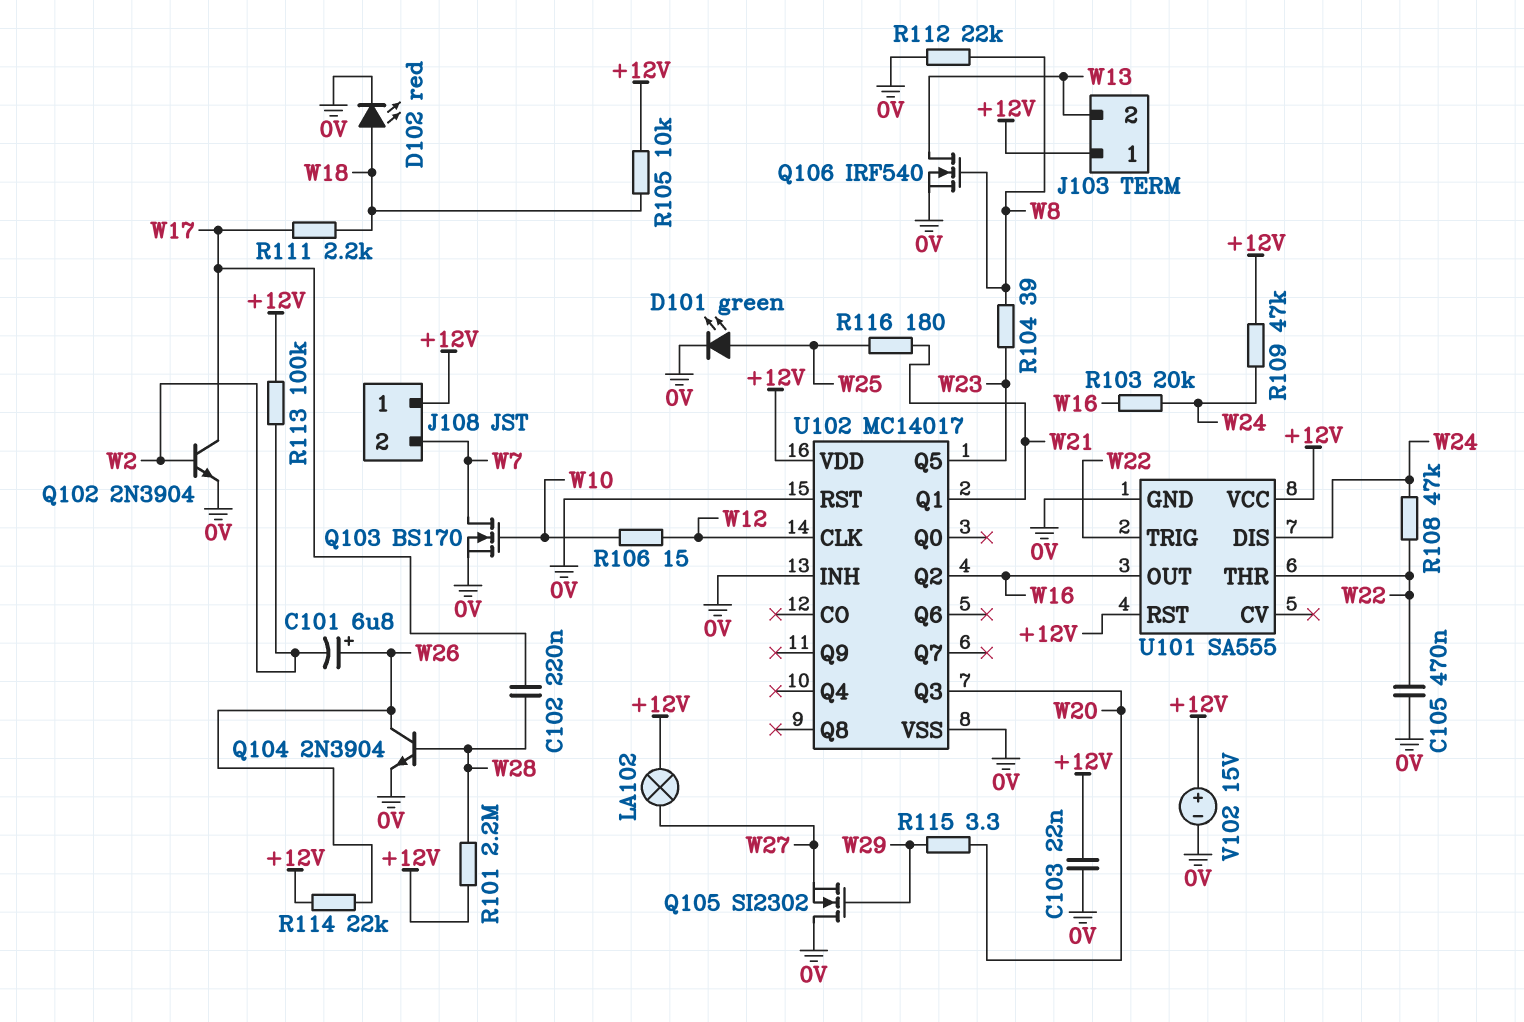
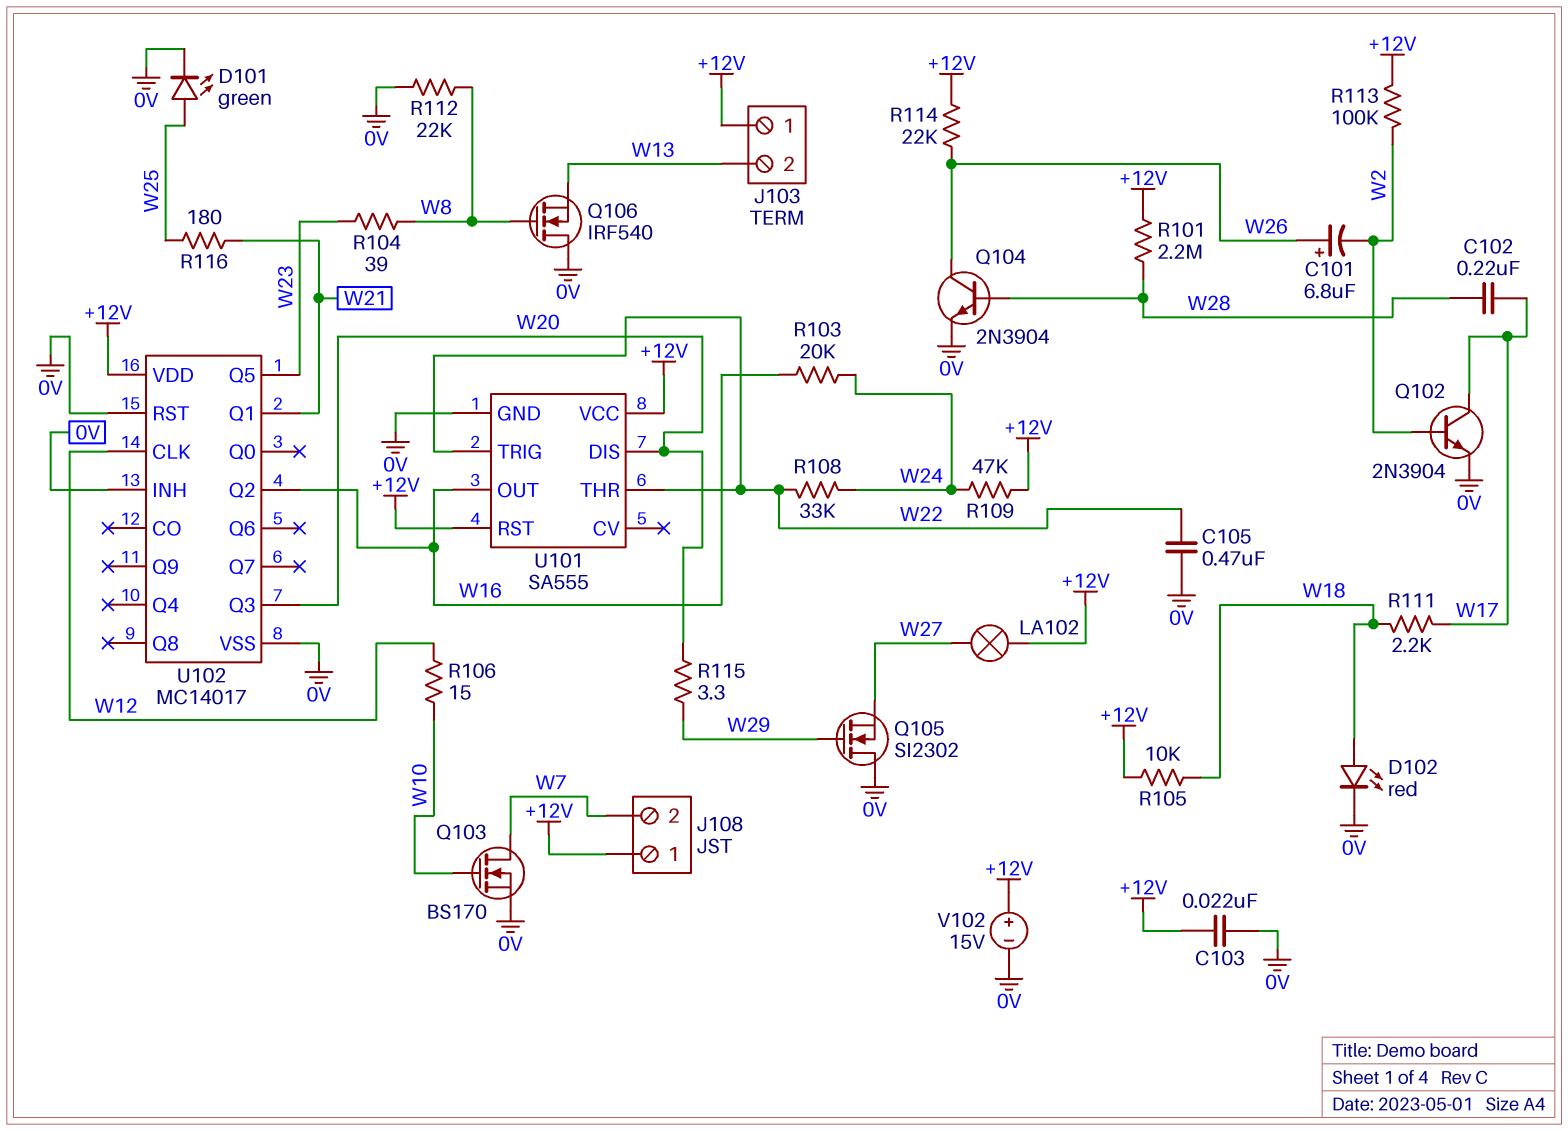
Q106: NMOS IRF540 (G W8, D W13, S 0V) -> NMOS IRF540 (G W8, D 0V, S W13)
R108: 47k (W22, W24) -> 33k (W22, W24)
U101 pin DIS: W24 -> W20

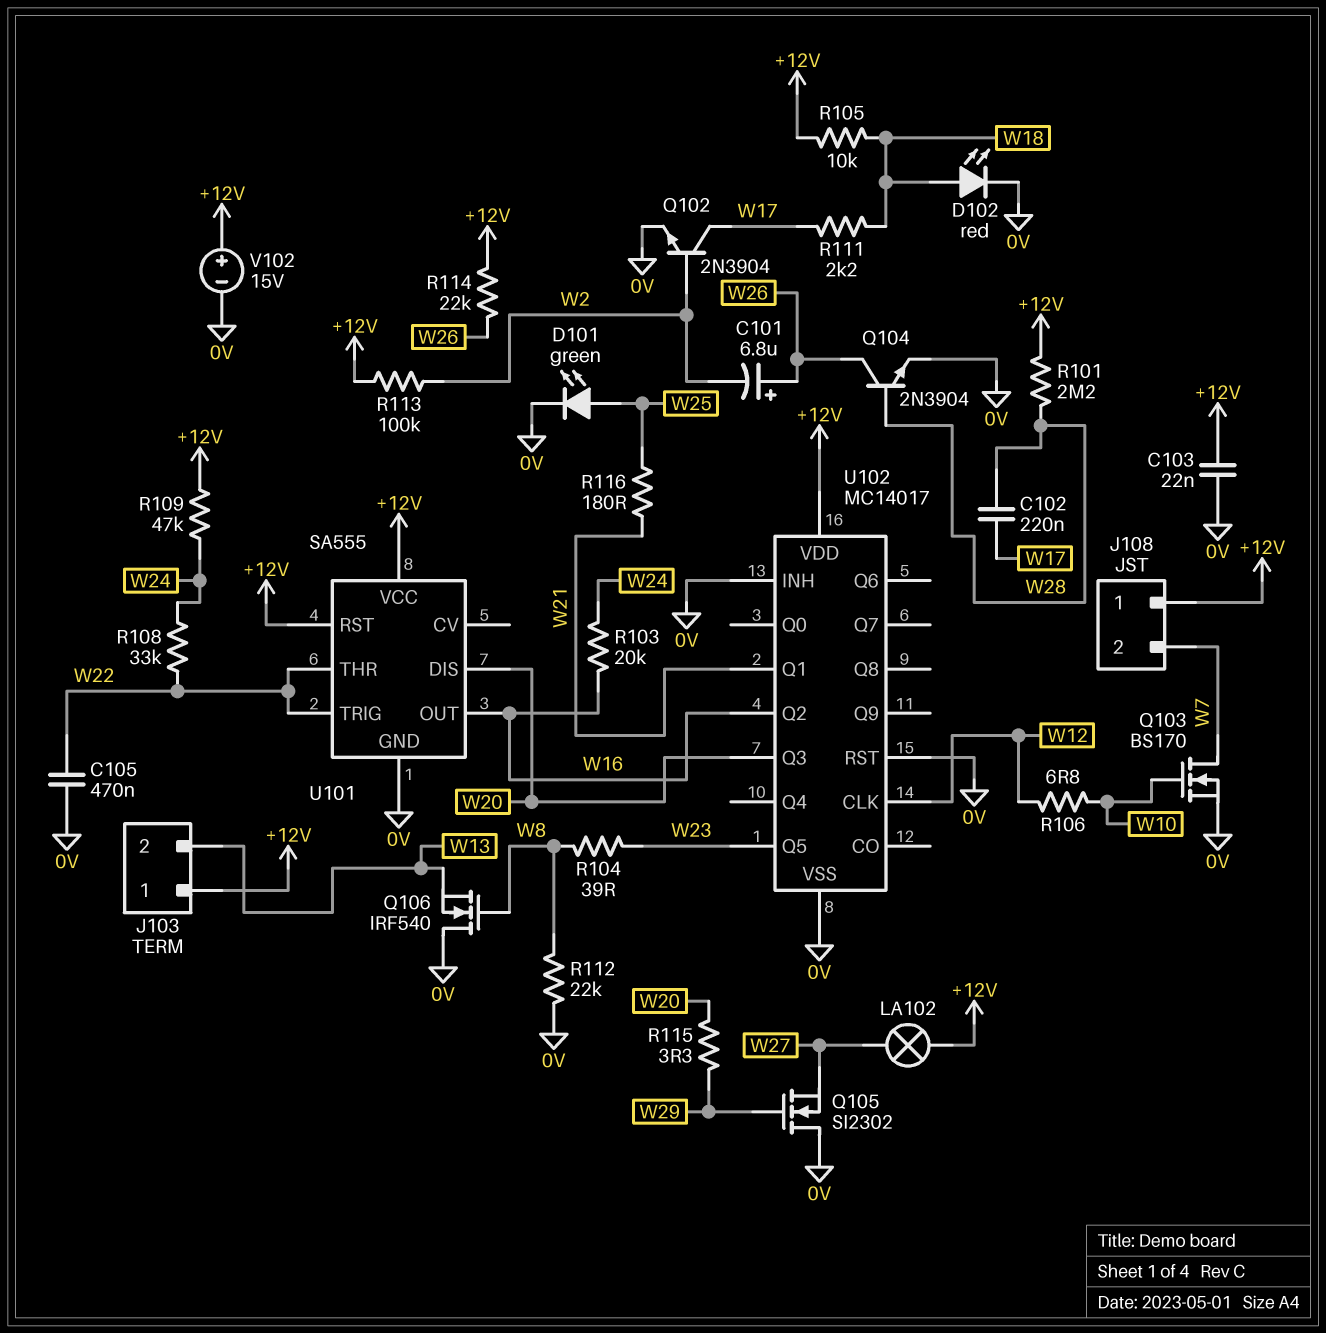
R106: 15 (W10, W12) -> 6.8 (W10, W12)

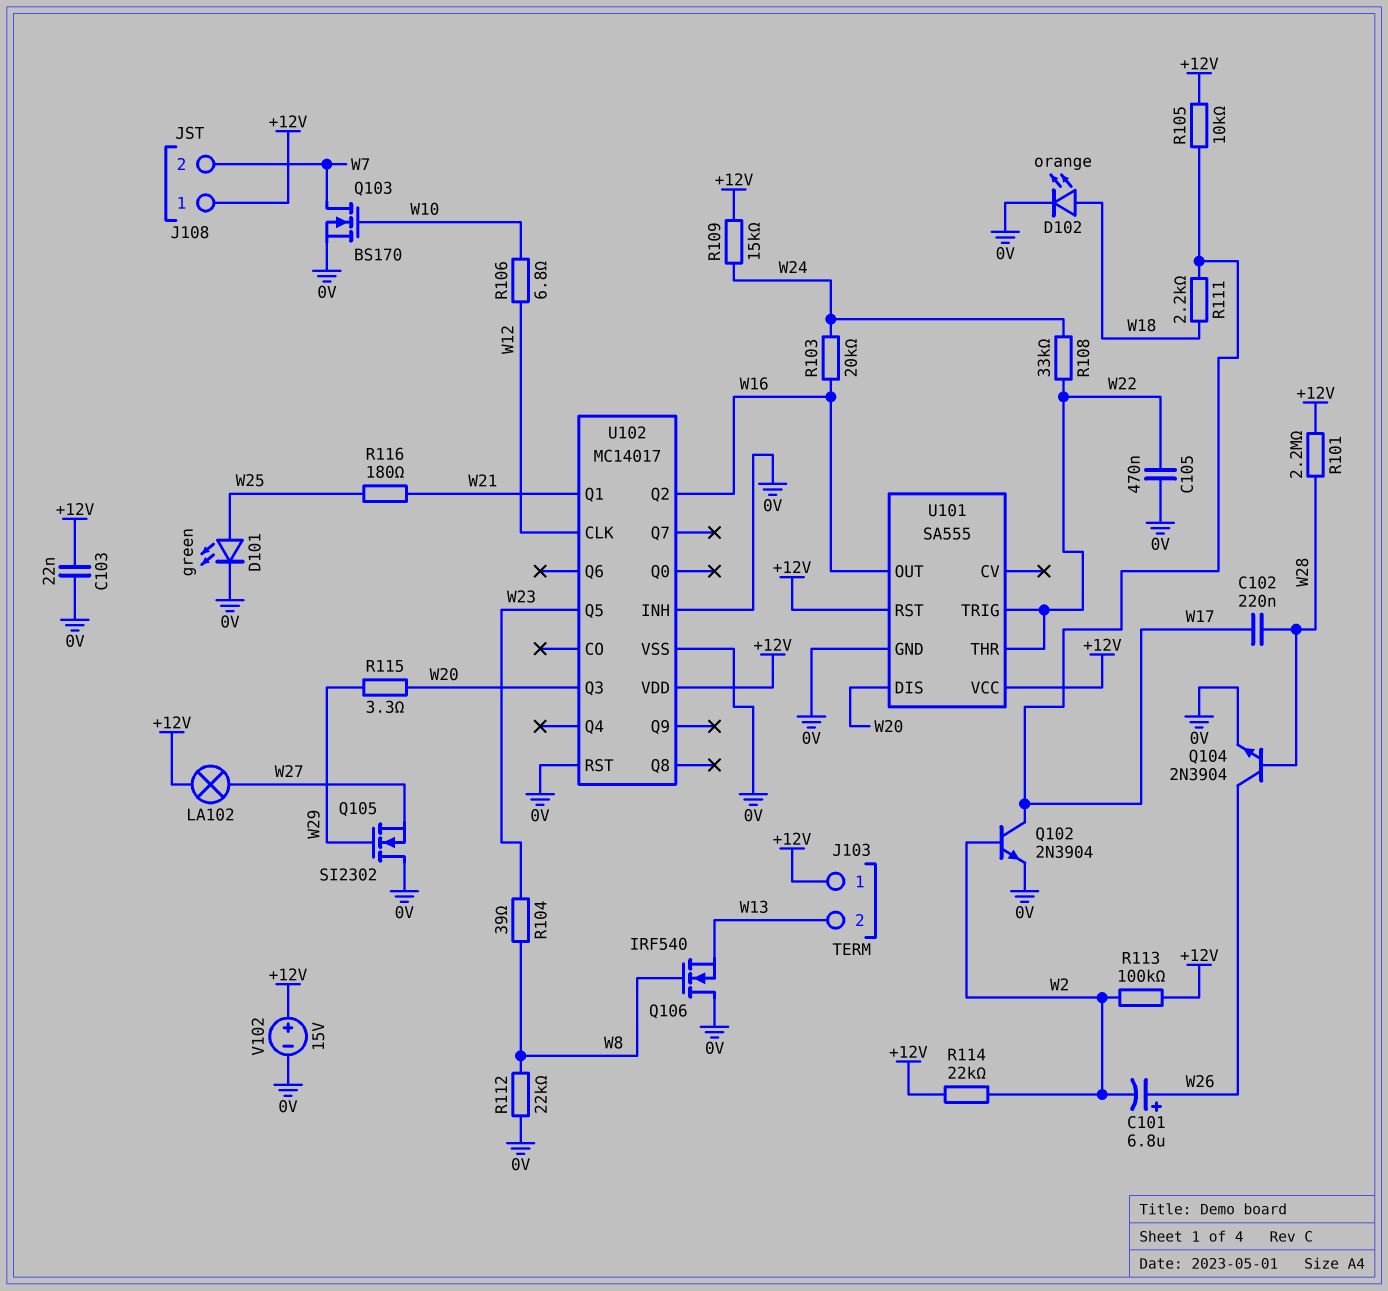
D102: LED red (A W18, K 0V) -> LED orange (A W18, K 0V)
R105: 10k (+12V, W18) -> 10k (+12V, W17)
R109: 47k (+12V, W24) -> 15k (+12V, W24)
R114: 22k (+12V, W26) -> 22k (+12V, W2)

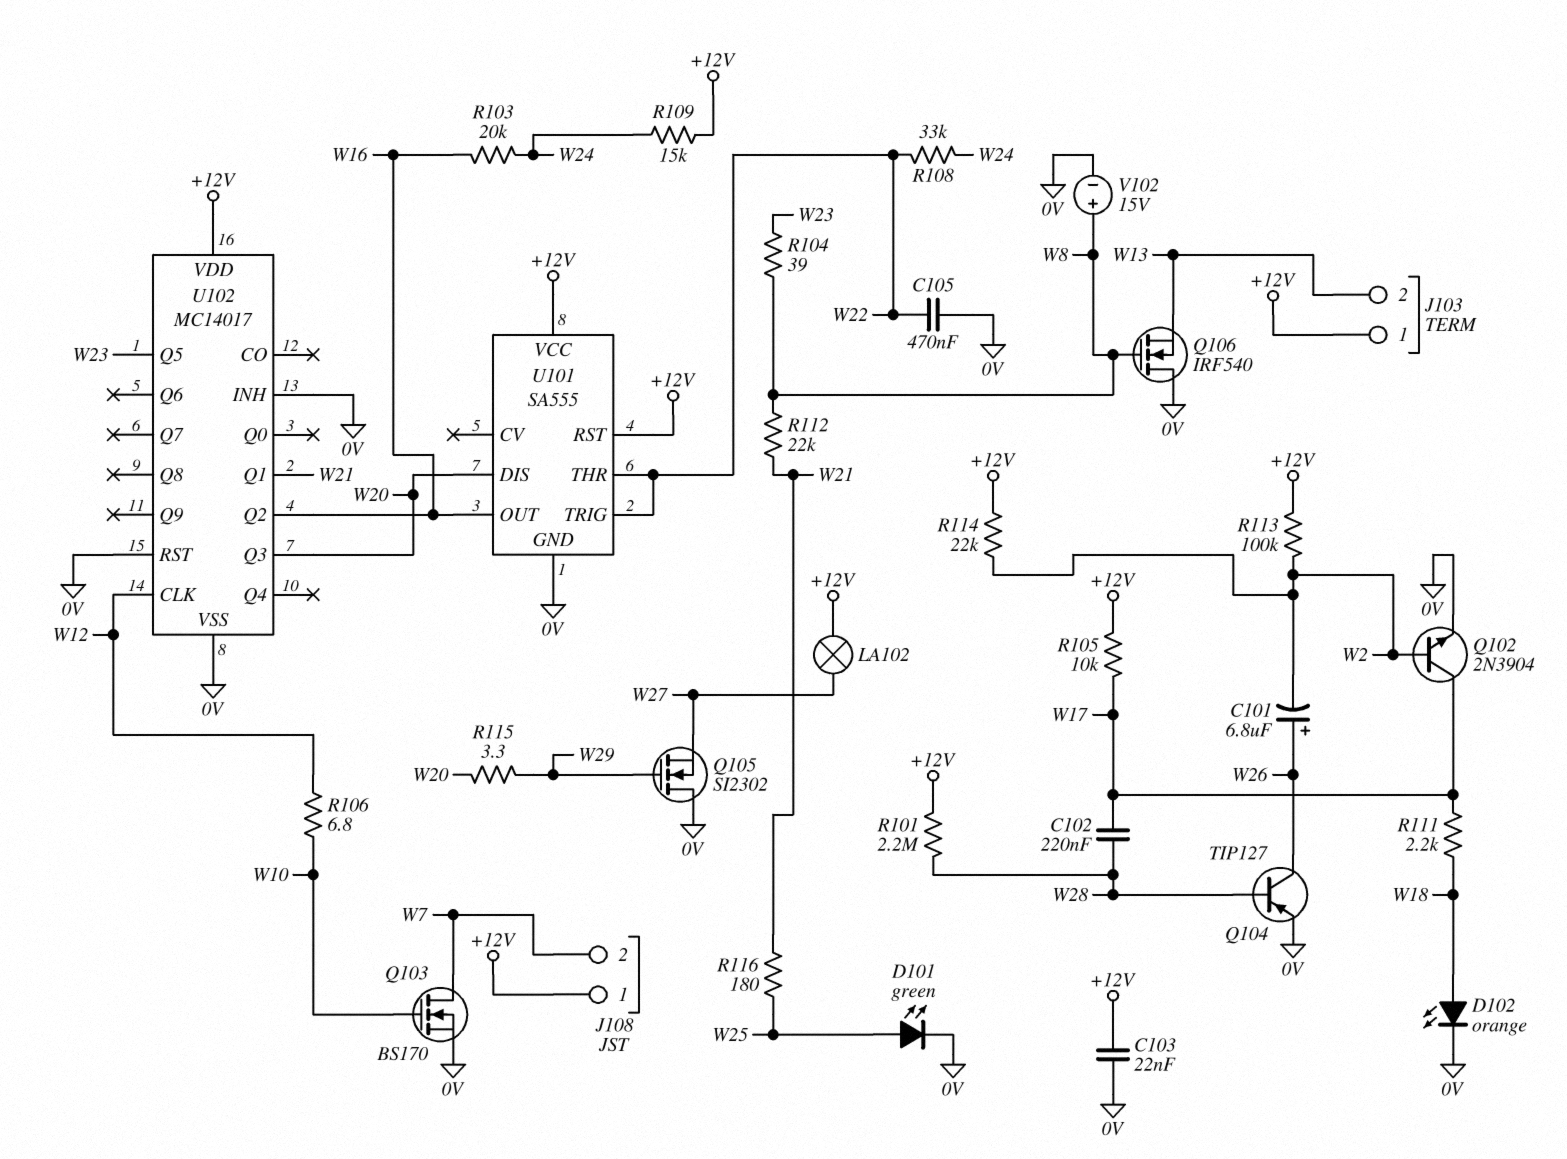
Q104: NPN 2N3904 (B W28, C W26, E 0V) -> PNP TIP127 (B W28, C W26, E 0V)
R112: 22k (0V, W8) -> 22k (W8, W21)
V102: 15V (plus +12V, minus 0V) -> 15V (plus W8, minus 0V)

